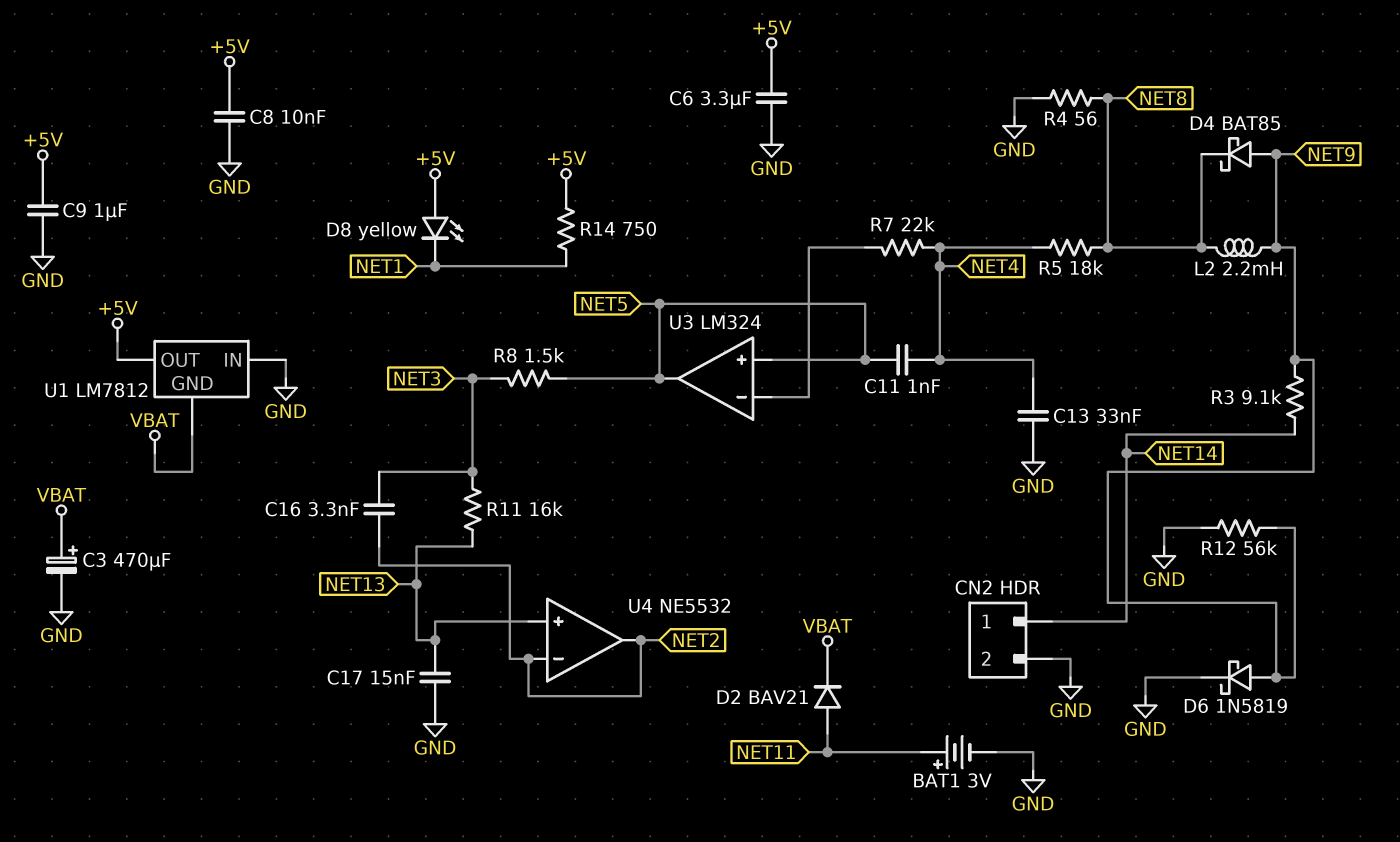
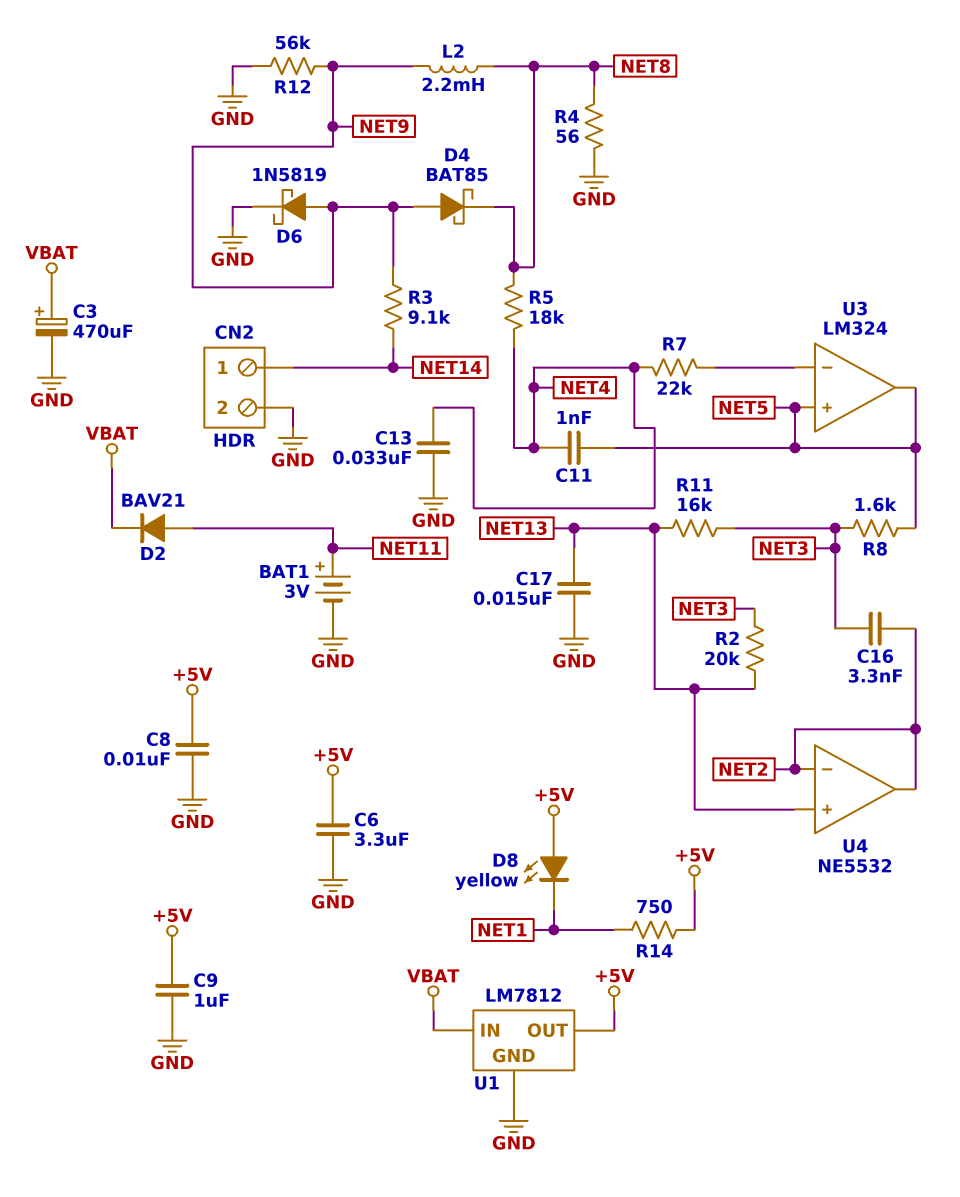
R2: none -> 20k (NET3, NET13)
R8: 1.5k (NET3, NET5) -> 1.6k (NET3, NET5)
U1 pin GND: VBAT -> GND
U1 pin IN: GND -> VBAT

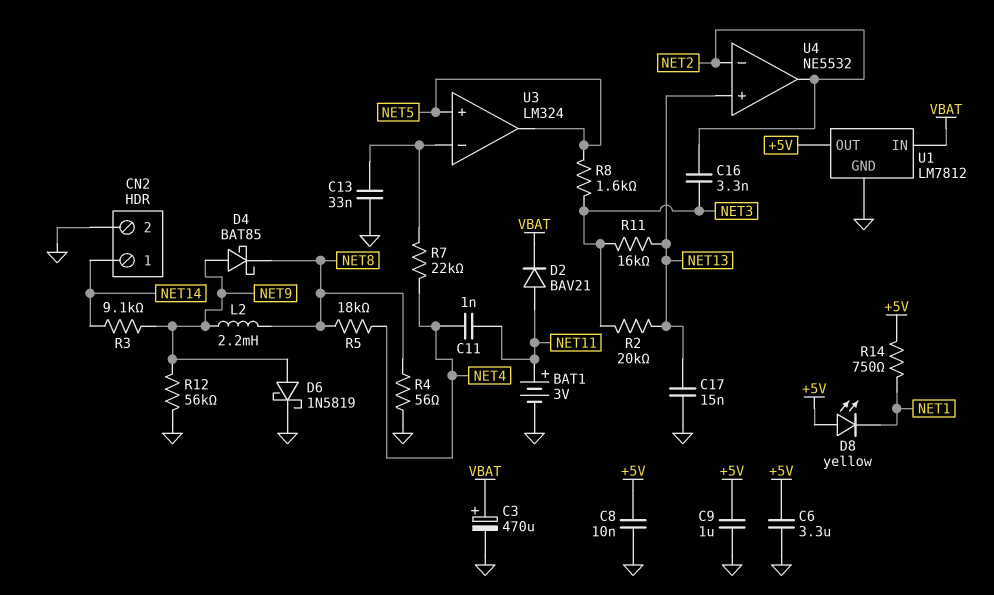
C11: 1nF (NET4, NET5) -> 1nF (NET4, NET11)
C13: 33nF (GND, NET4) -> 33nF (GND, U3/in-)

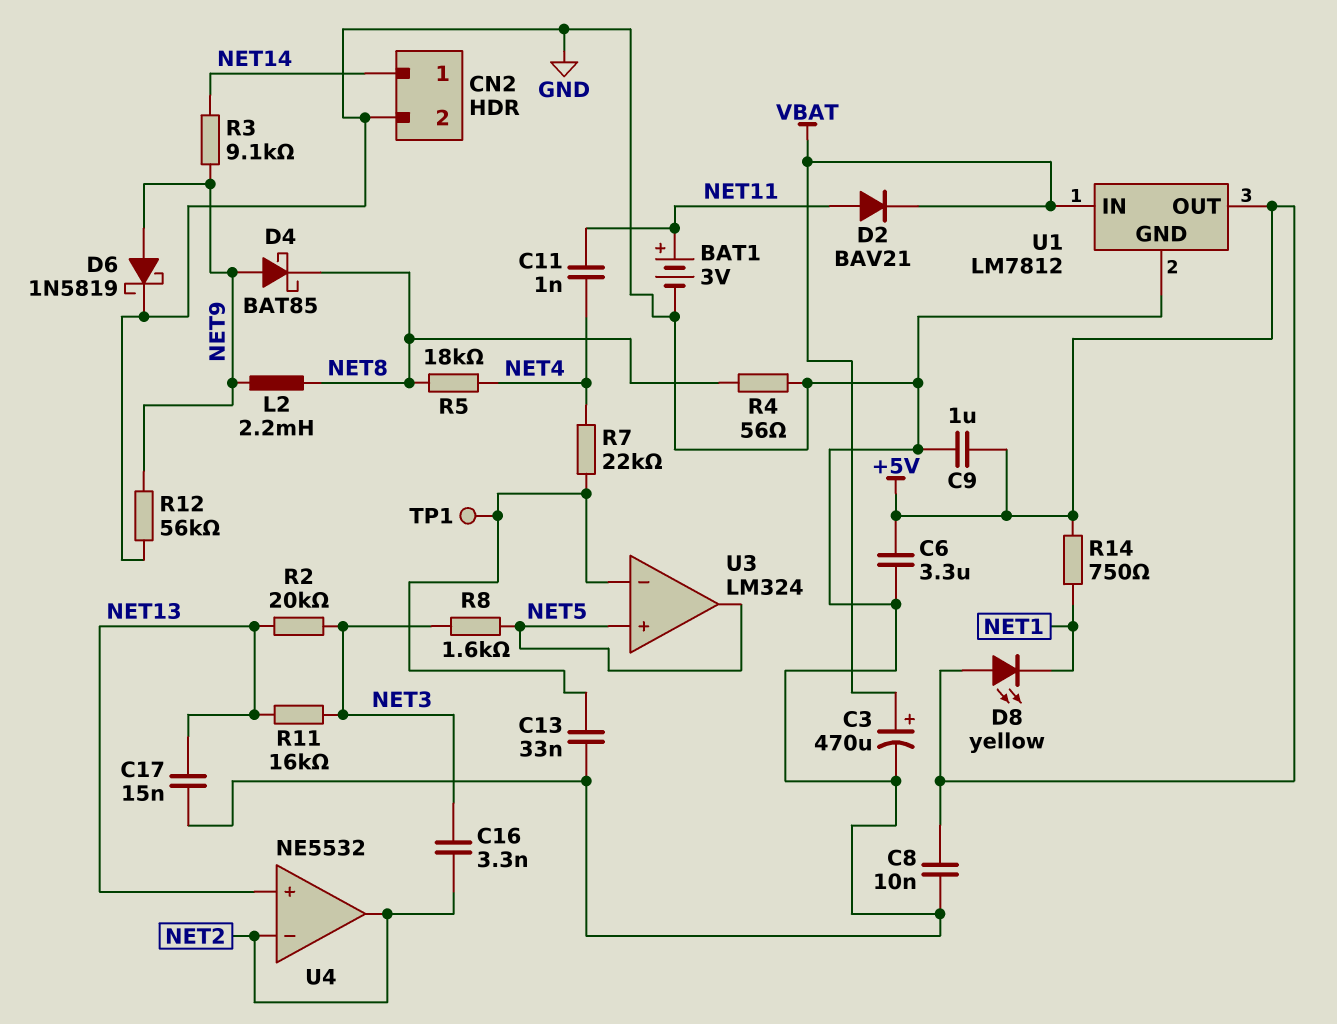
TP1: none -> test point (U3/in-)

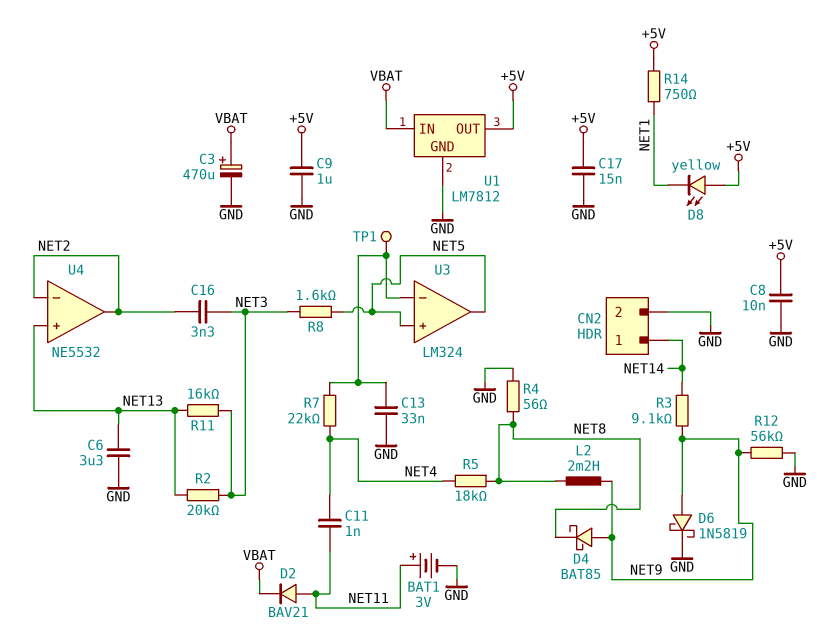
C6: 3.3uF (+5V, GND) -> 3.3uF (GND, NET13)
C17: 15nF (GND, NET13) -> 15nF (+5V, GND)

